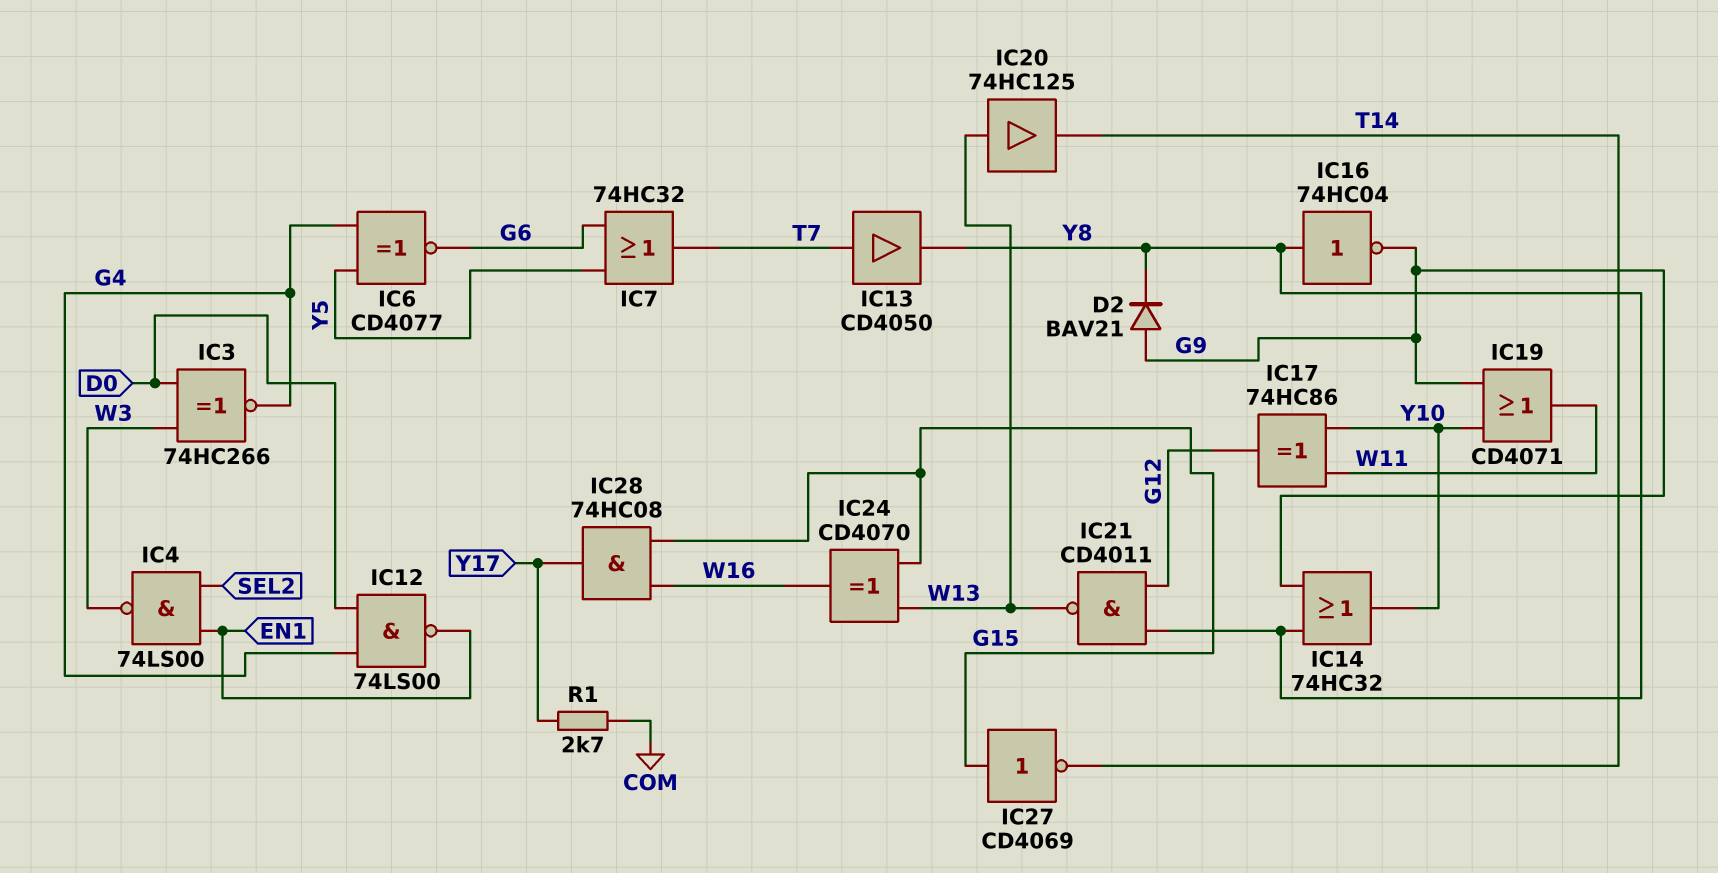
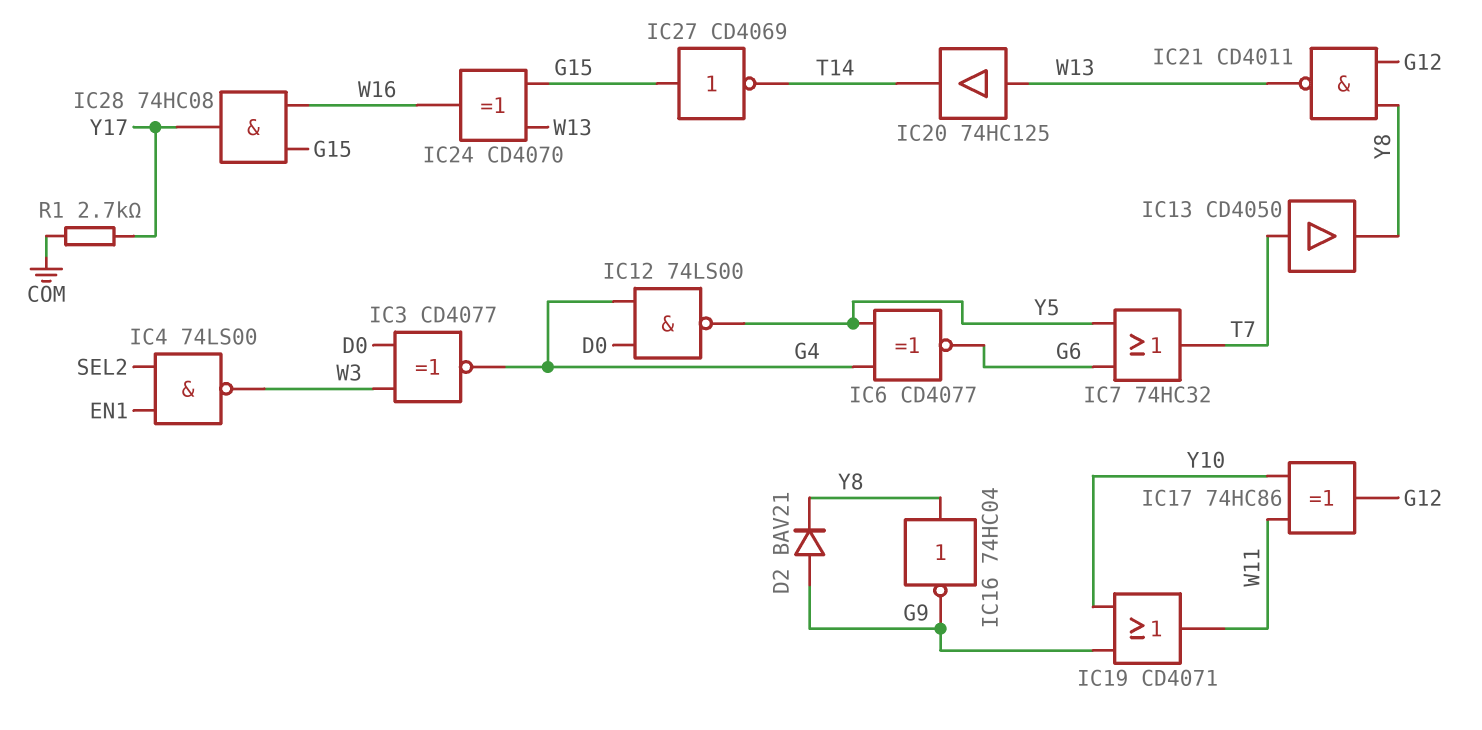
IC3: XNOR 74HC266 (in D0, in W3, out G4) -> XNOR CD4077 (in D0, in W3, out G4)
IC12: NAND 74LS00 (in D0, in G4, out EN1) -> NAND 74LS00 (in D0, in G4, out Y5)
IC14: OR 74HC32 (in G9, in Y8, out Y10) -> none

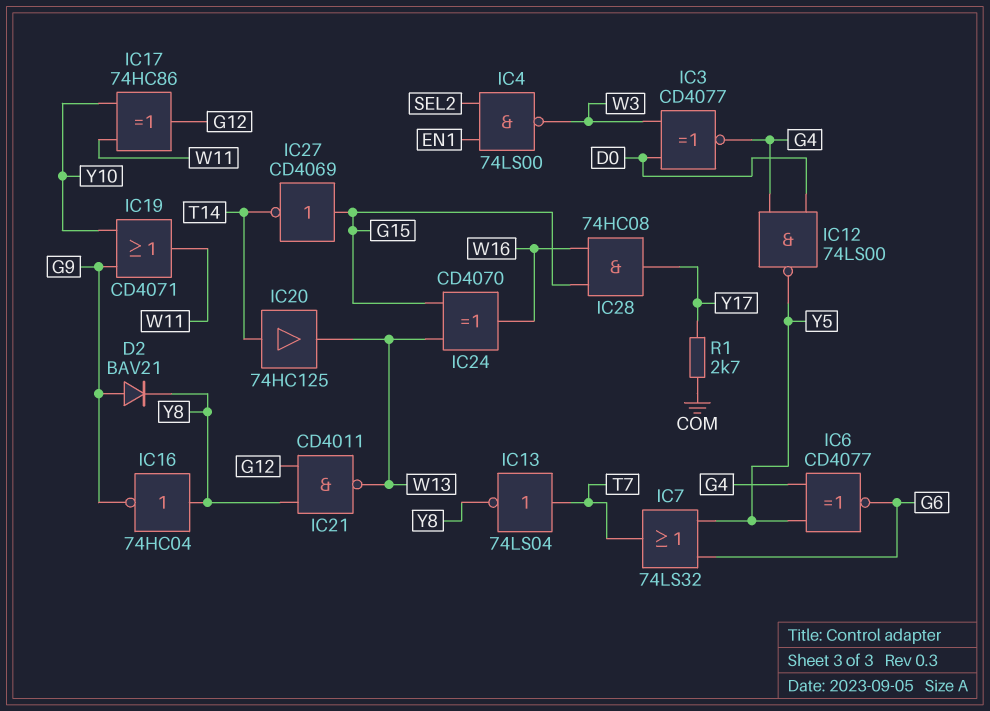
IC7: OR 74HC32 (in G6, in Y5, out T7) -> OR 74LS32 (in G6, in Y5, out T7)
IC13: buffer CD4050 (in T7, out Y8) -> NOT 74LS04 (in T7, out Y8)
IC20: buffer 74HC125 (in W13, out T14) -> buffer 74HC125 (in T14, out W13)

